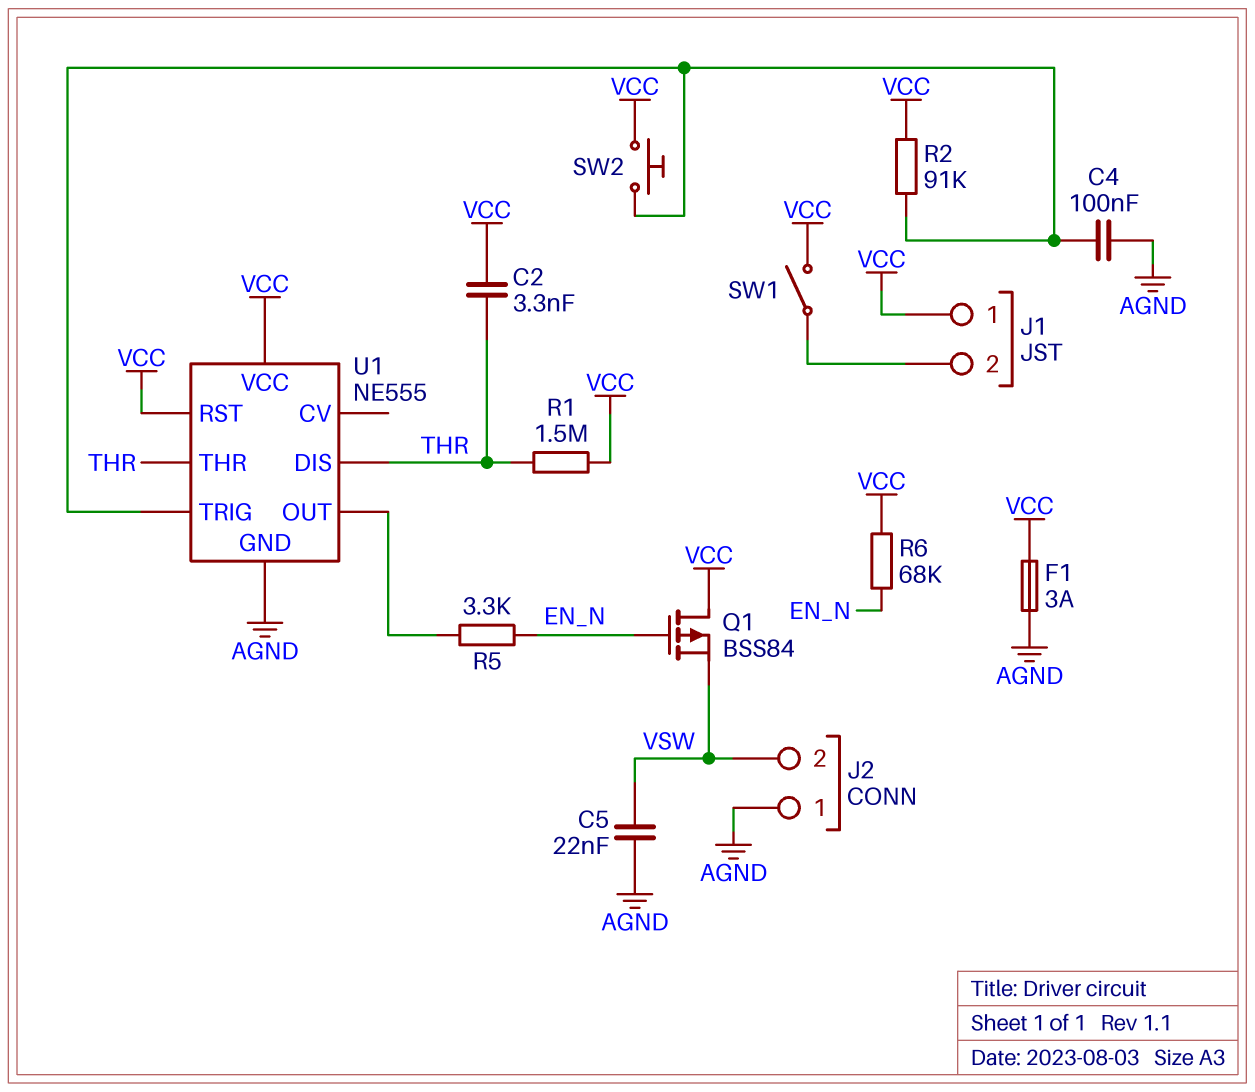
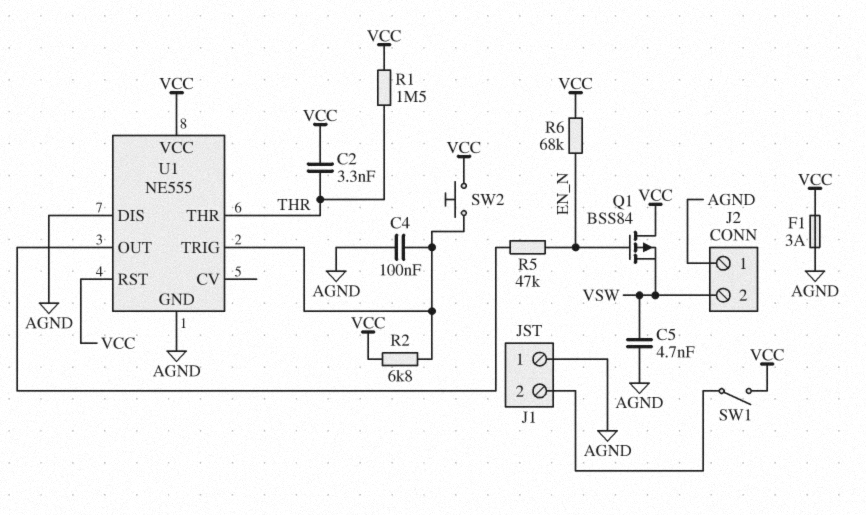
C5: 22nF (AGND, VSW) -> 4.7nF (AGND, VSW)
J1 pin 1: VCC -> AGND
R2: 91k (U1/TRIG, VCC) -> 6.8k (U1/TRIG, VCC)
R5: 3.3k (EN_N, U1/OUT) -> 47k (EN_N, U1/OUT)
U1 pin DIS: THR -> AGND

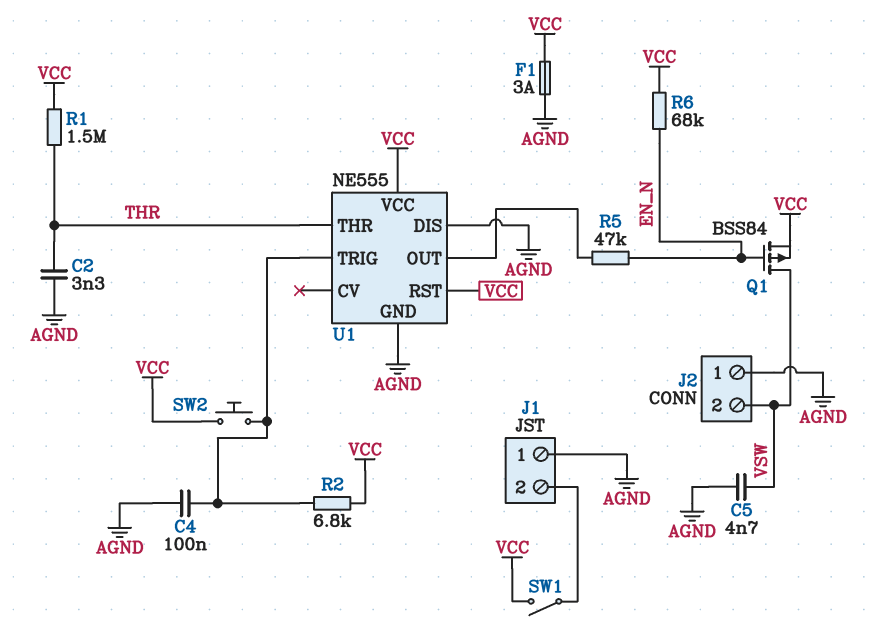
C2: 3.3nF (THR, VCC) -> 3.3nF (AGND, THR)
Q1: PMOS BSS84 (G EN_N, D VCC, S VSW) -> PMOS BSS84 (G EN_N, D VSW, S VCC)

